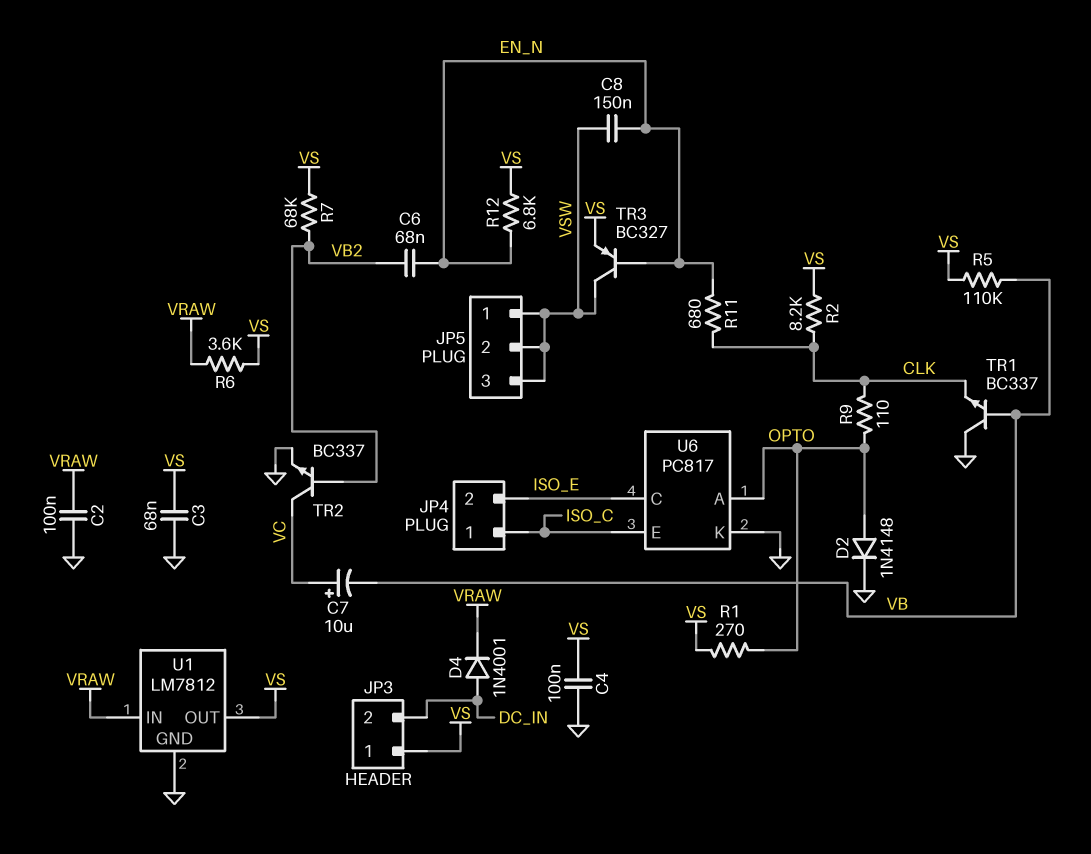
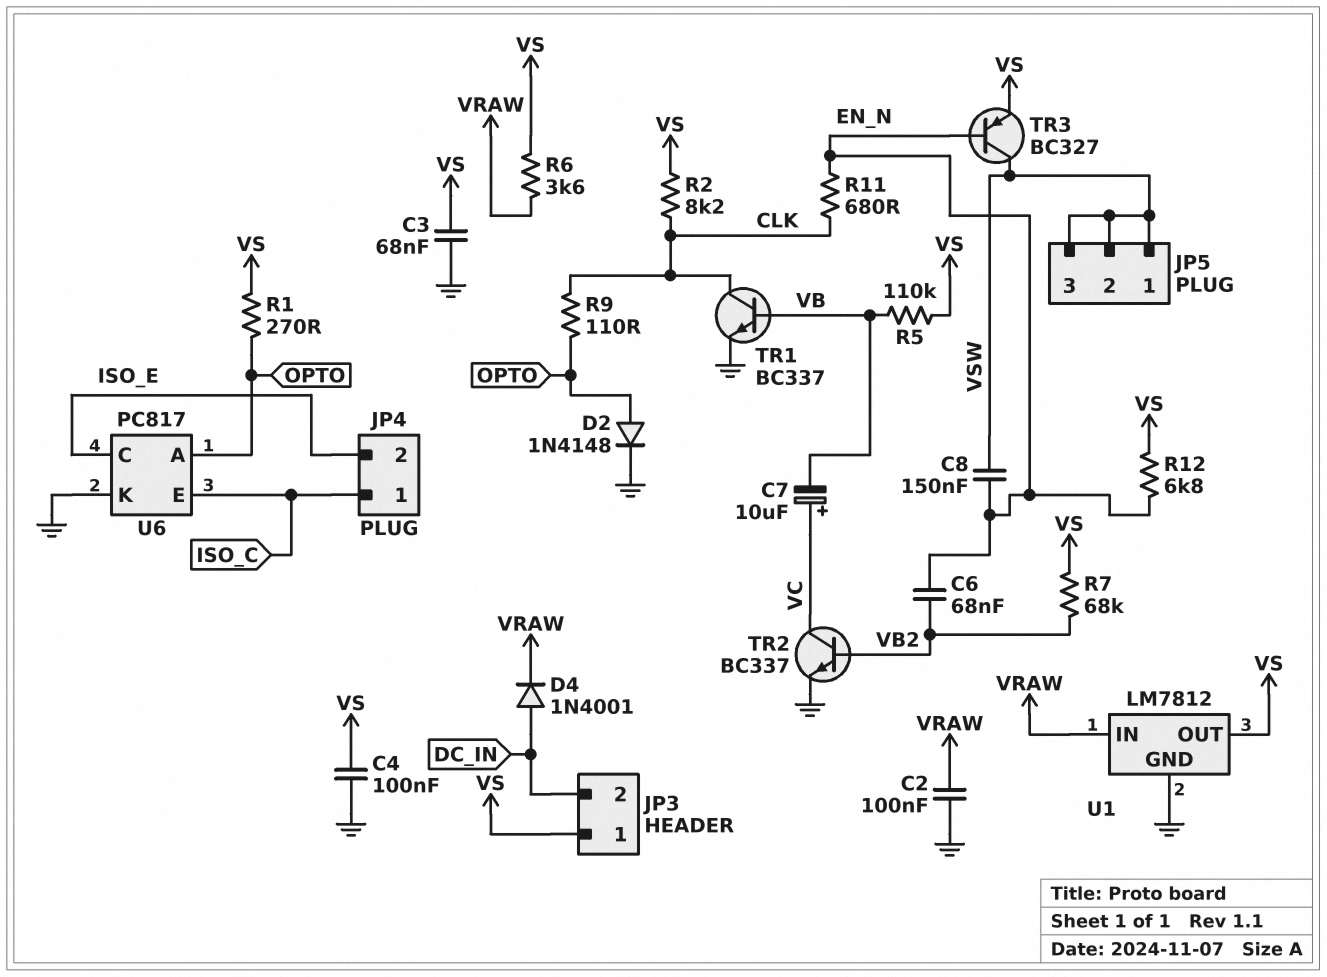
TR1: NPN BC337 (B VB, C GND, E CLK) -> NPN BC337 (B VB, C CLK, E GND)

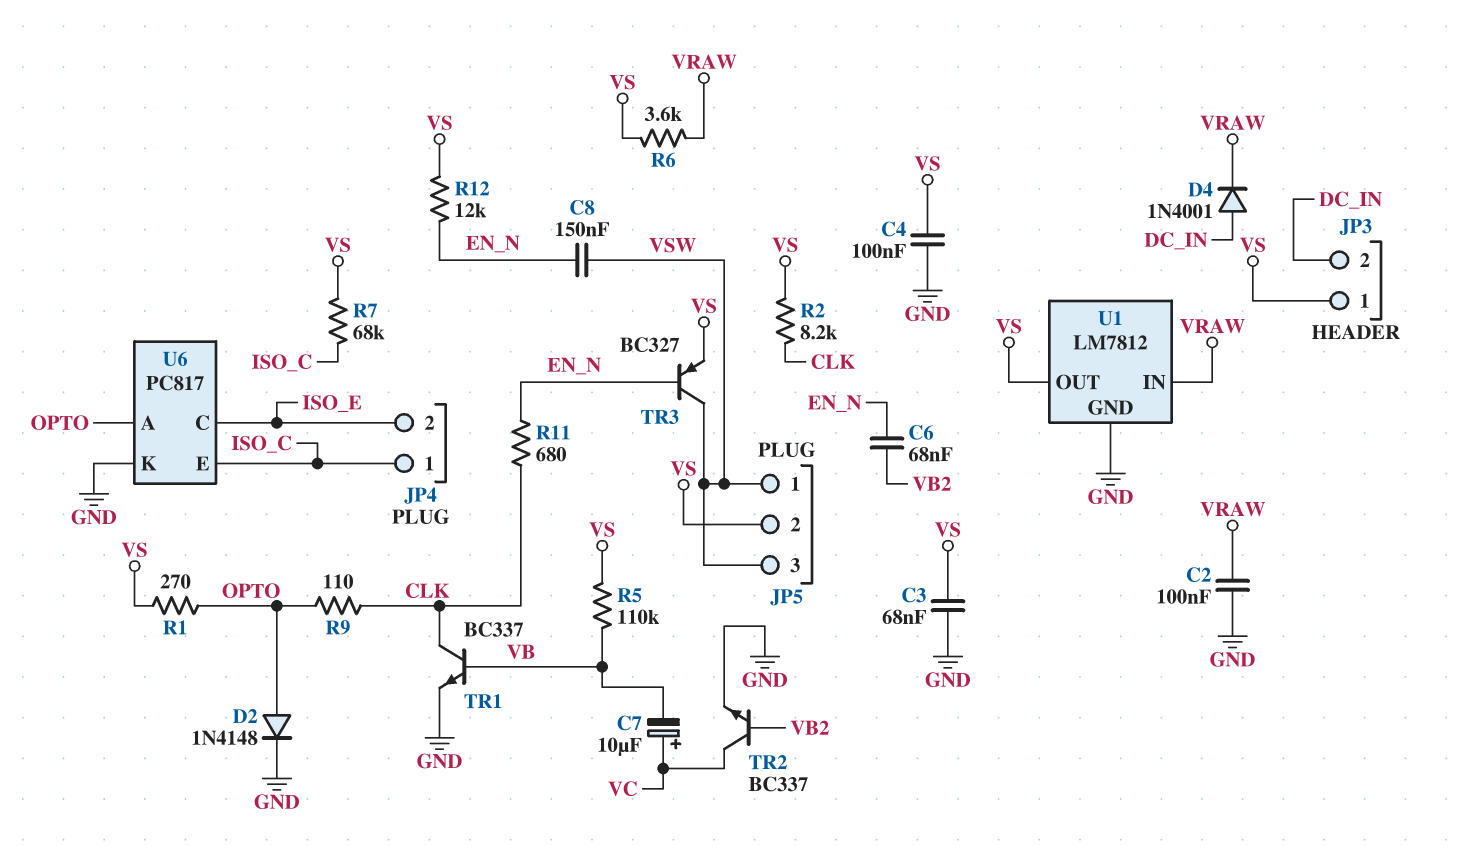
JP5 pin 2: VSW -> VS
R7: 68k (VB2, VS) -> 68k (ISO_C, VS)
R12: 6.8k (EN_N, VS) -> 12k (EN_N, VS)

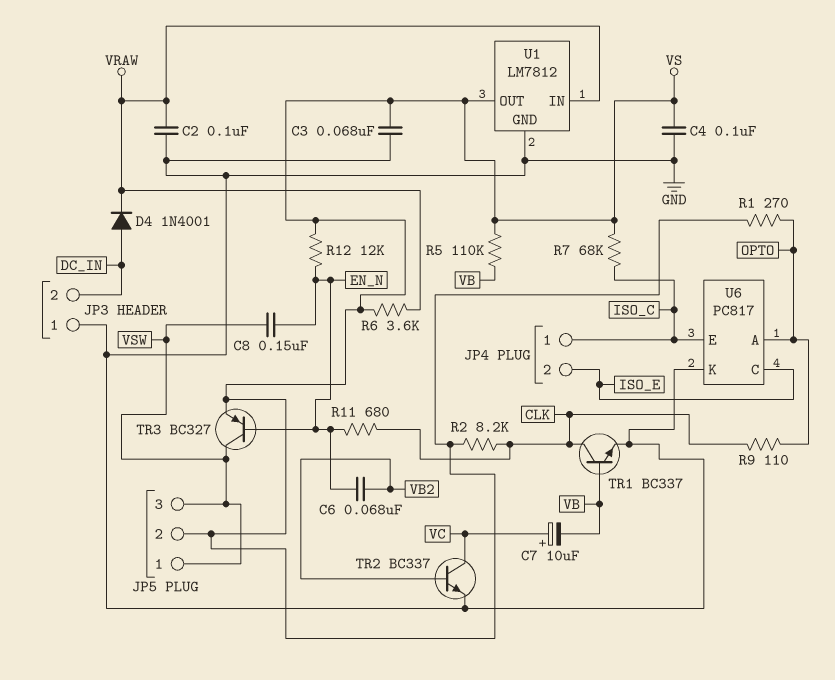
D2: diode 1N4148 (A OPTO, K GND) -> none
JP3 pin 1: VS -> GND

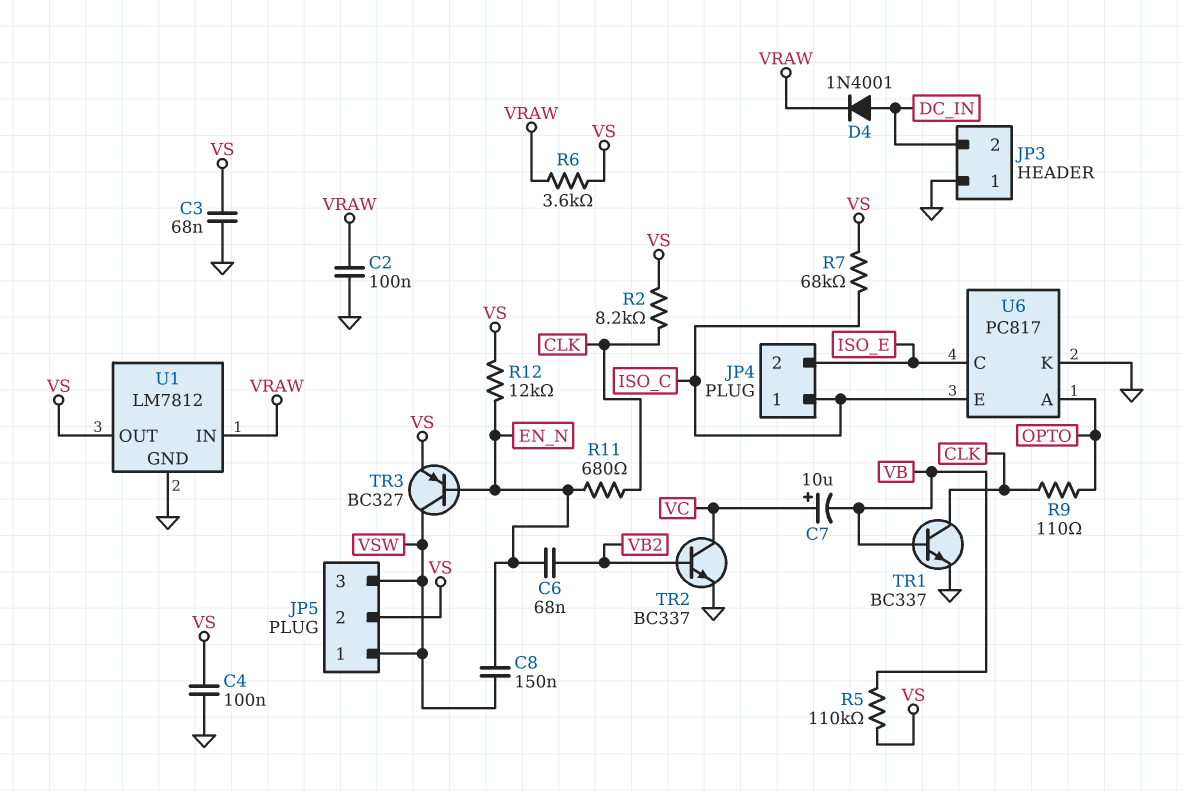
R1: 270 (OPTO, VS) -> none

